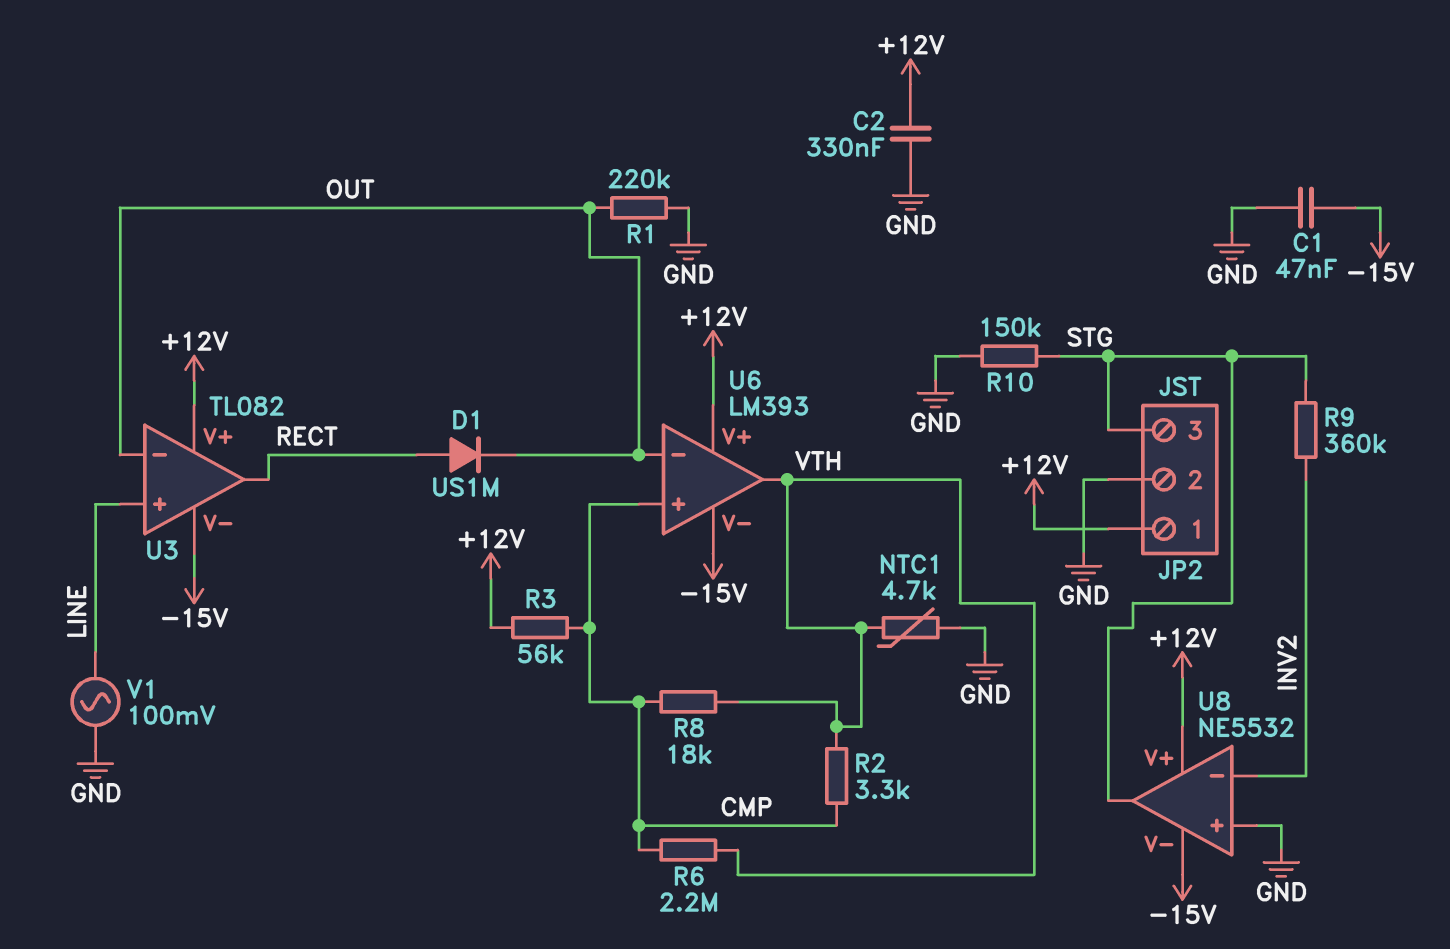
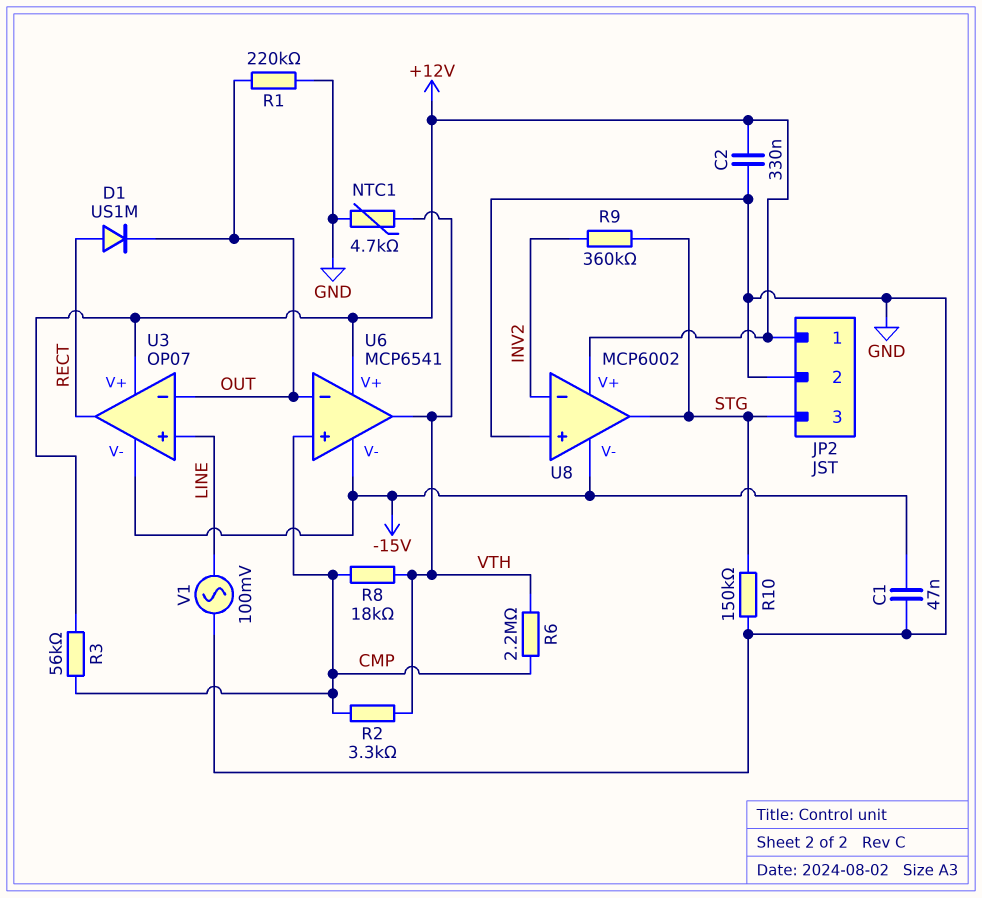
U3: TL082 -> OP07
U6: LM393 -> MCP6541
U8: NE5532 -> MCP6002

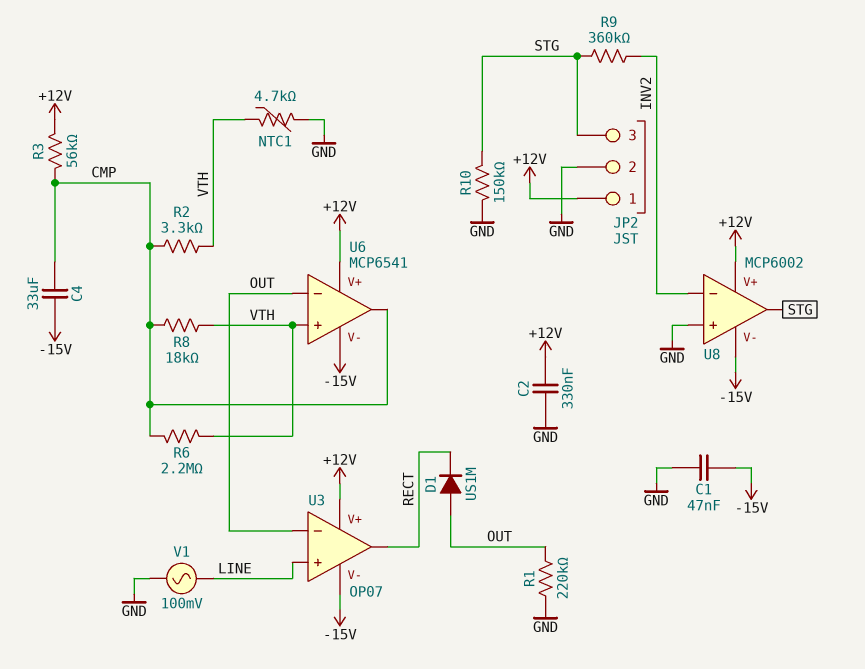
C4: none -> 33uF (-15V, CMP)
D1: diode US1M (A RECT, K OUT) -> diode US1M (A OUT, K RECT)
U6 pin in+: CMP -> VTH
U6 pin out: VTH -> CMP

